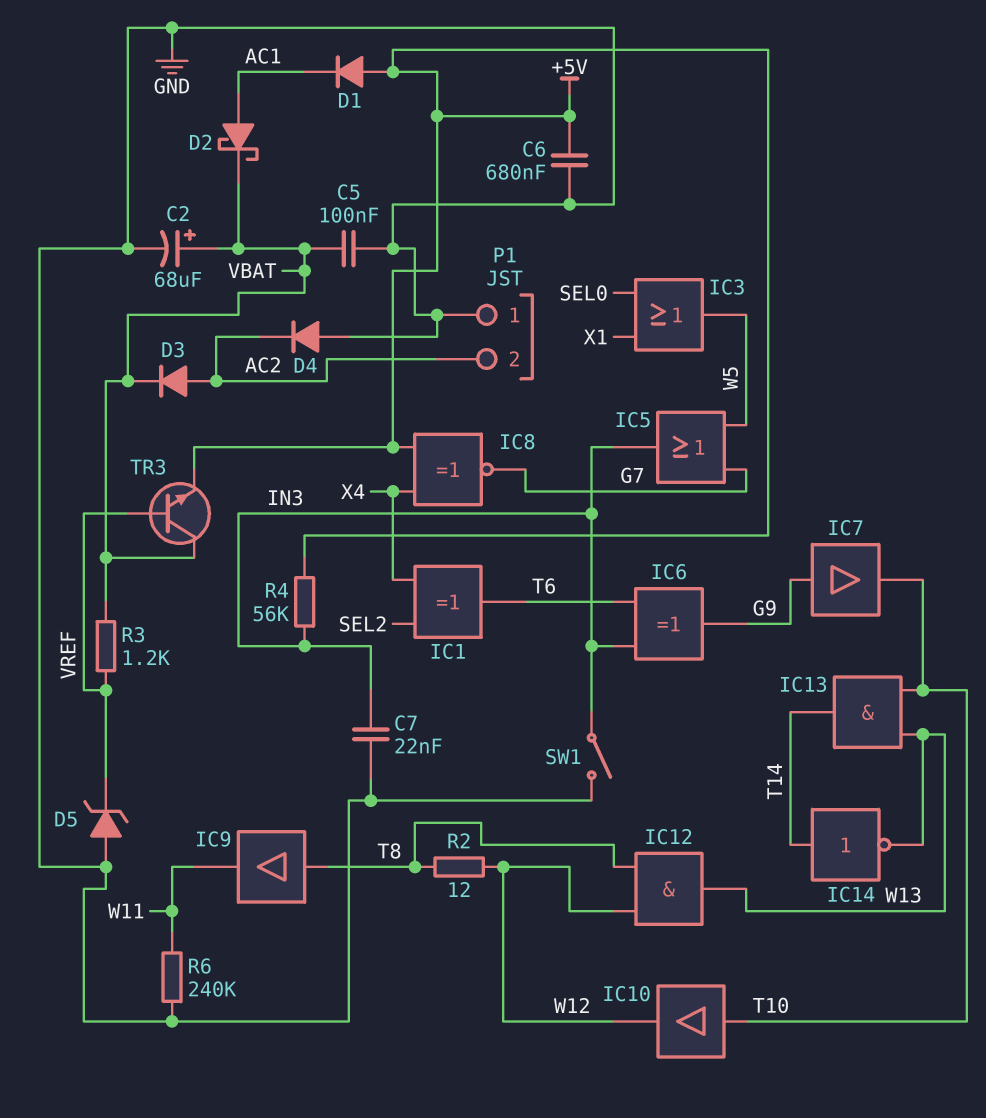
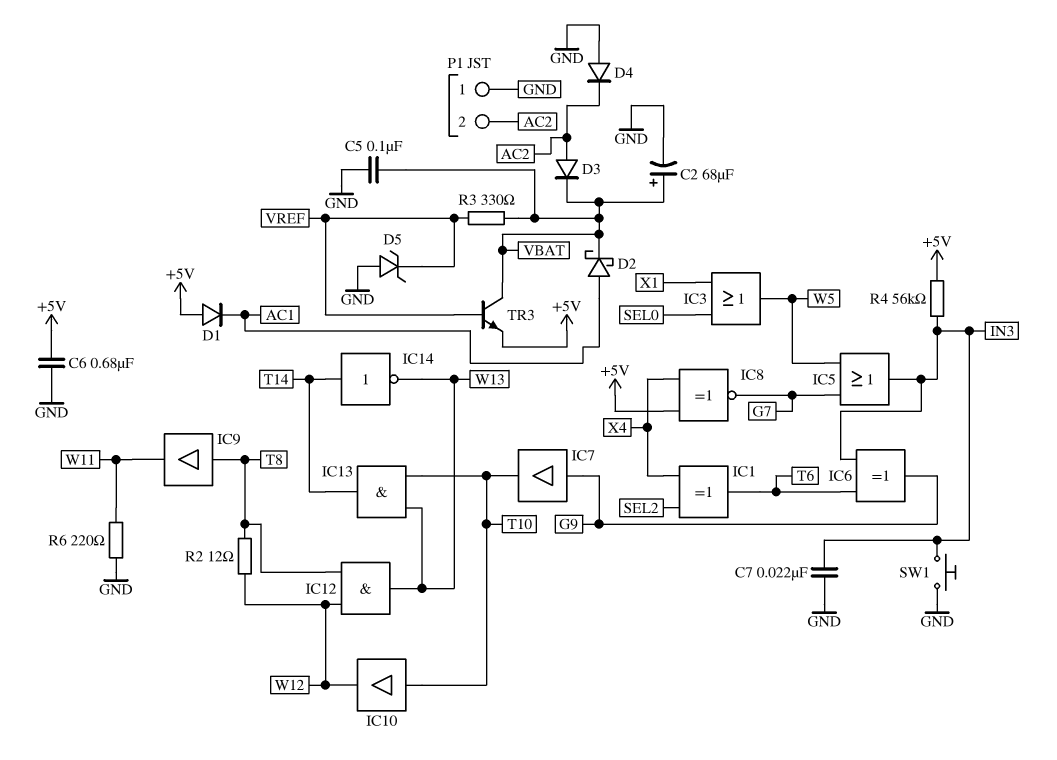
R3: 1.2k (VBAT, VREF) -> 330 (VBAT, VREF)
R6: 240k (GND, W11) -> 220 (GND, W11)
SW1: switch (GND, IN3) -> button (GND, IN3)

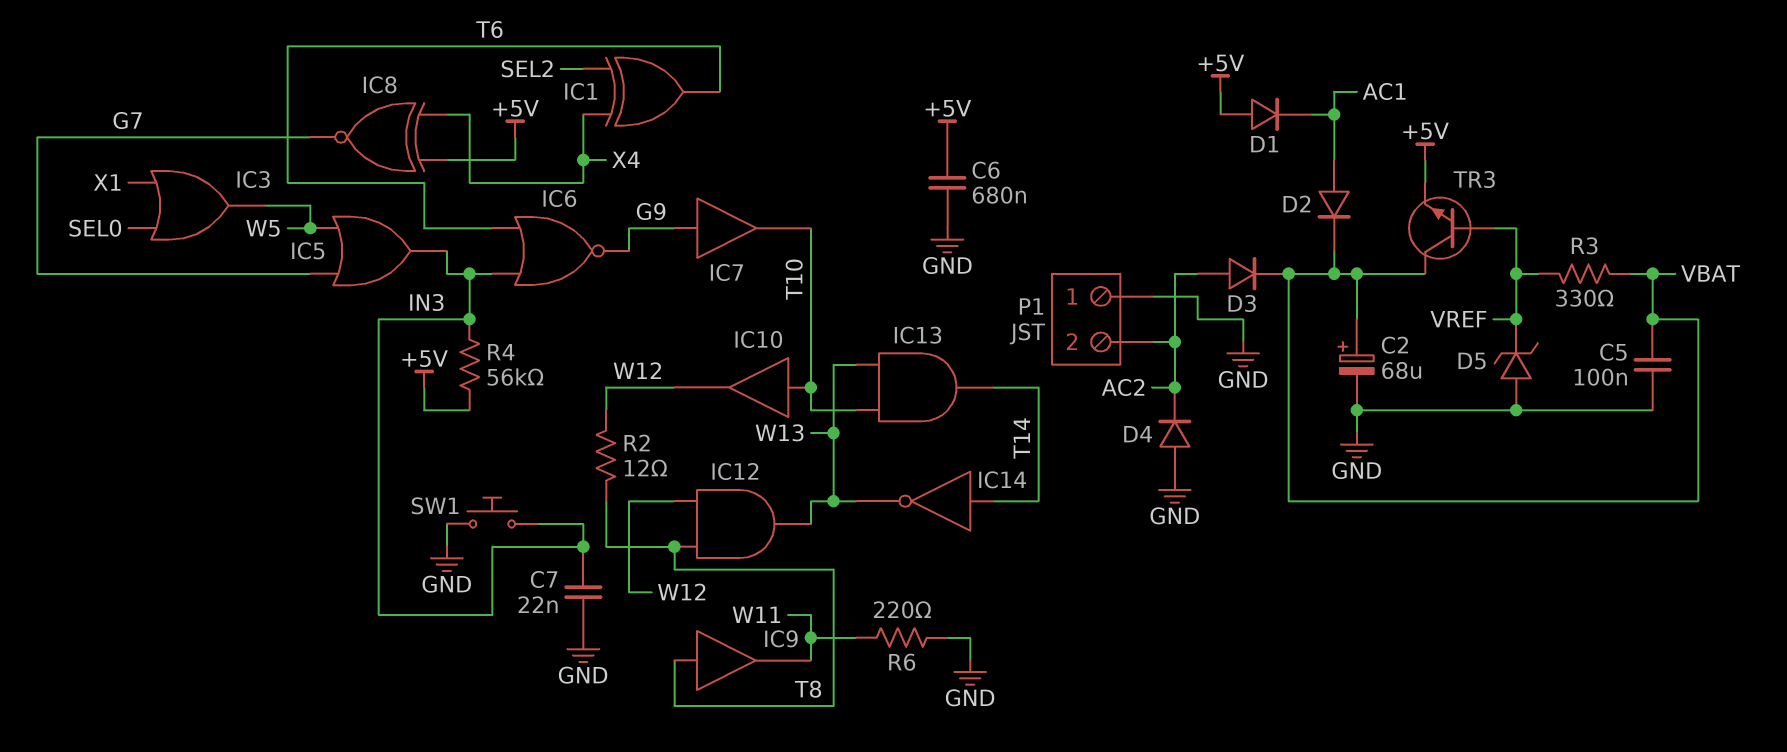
D2: schottky (A AC1, K VBAT) -> diode (A AC1, K VBAT)
IC6: XOR (in IN3, in T6, out G9) -> NOR (in IN3, in T6, out G9)

